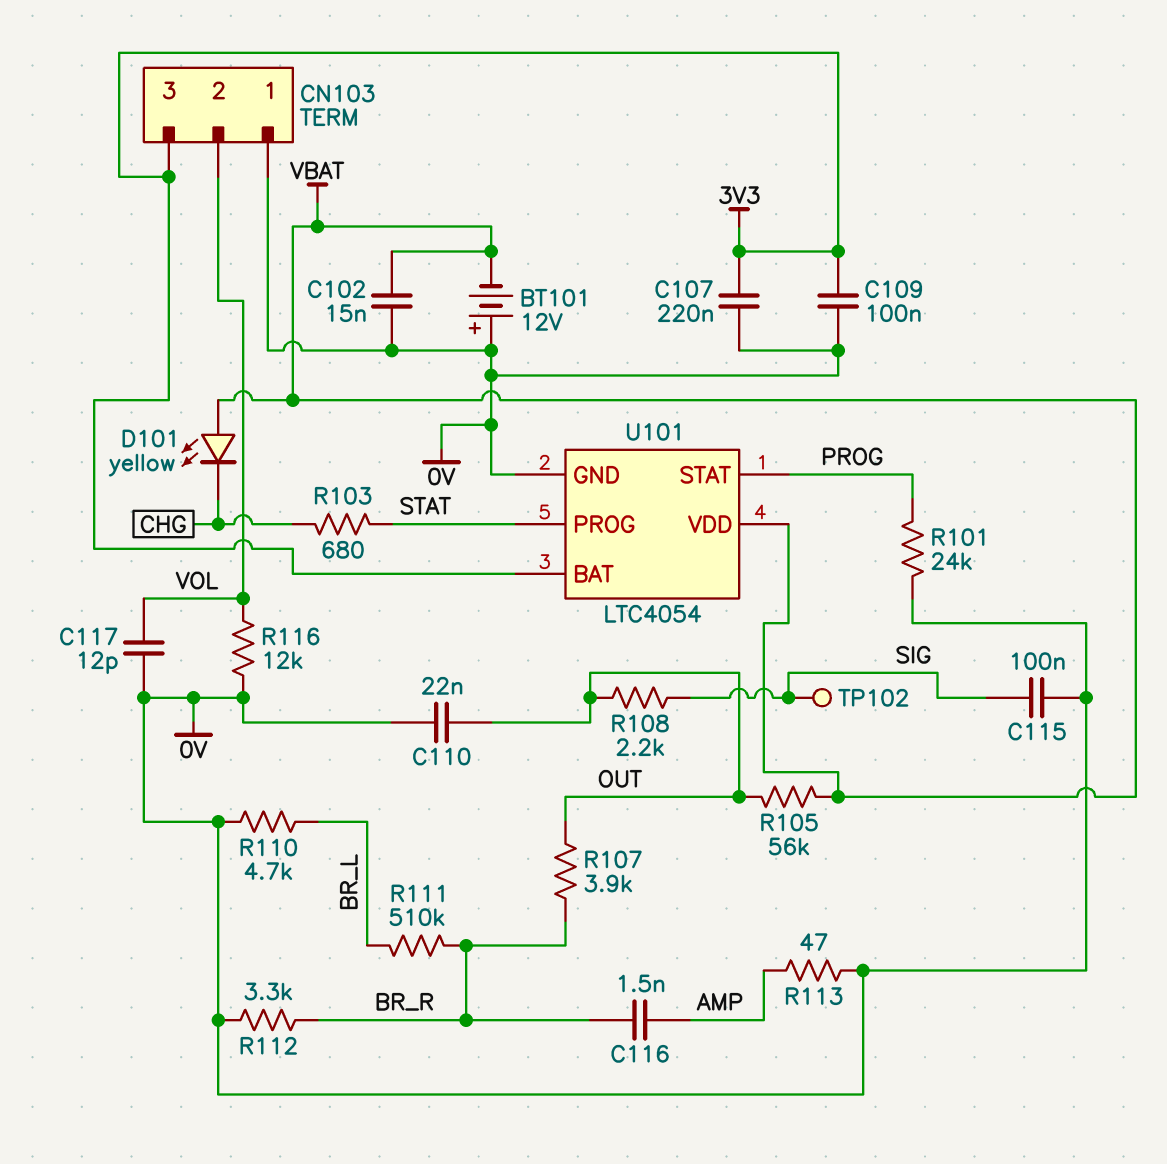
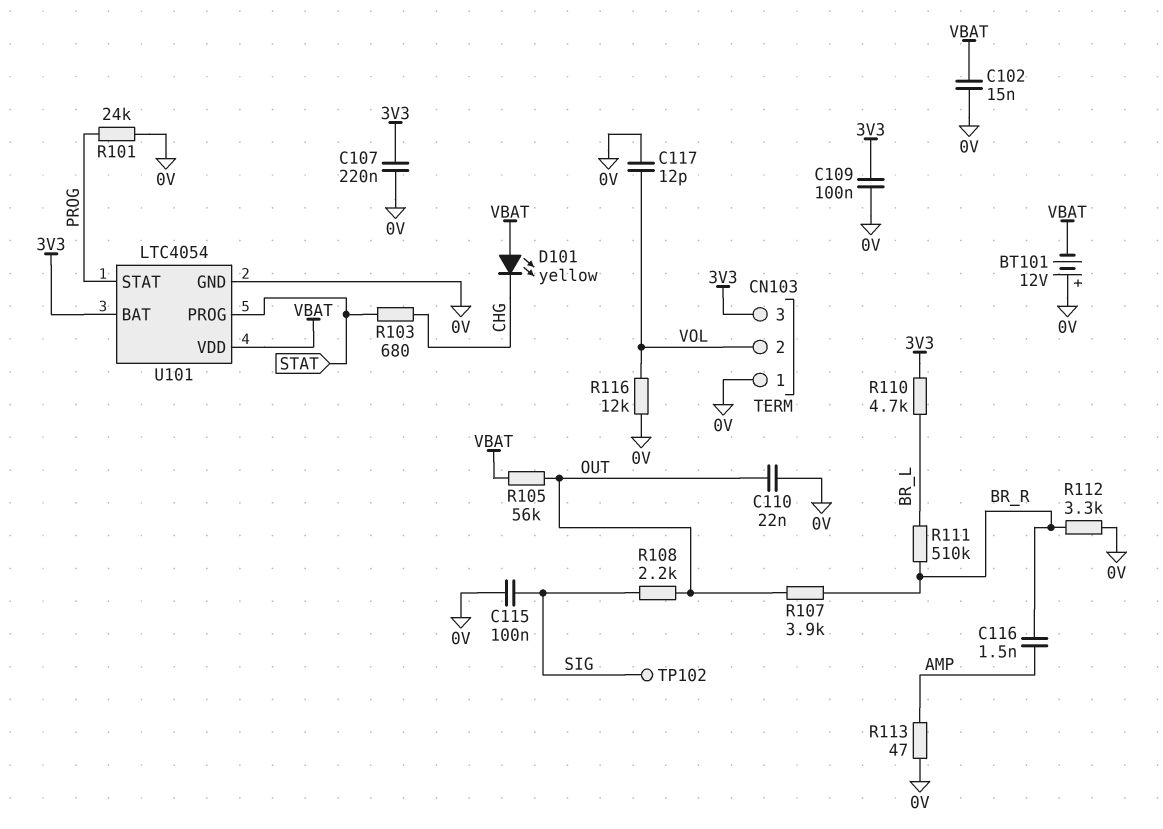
R110: 4.7k (0V, BR_L) -> 4.7k (3V3, BR_L)

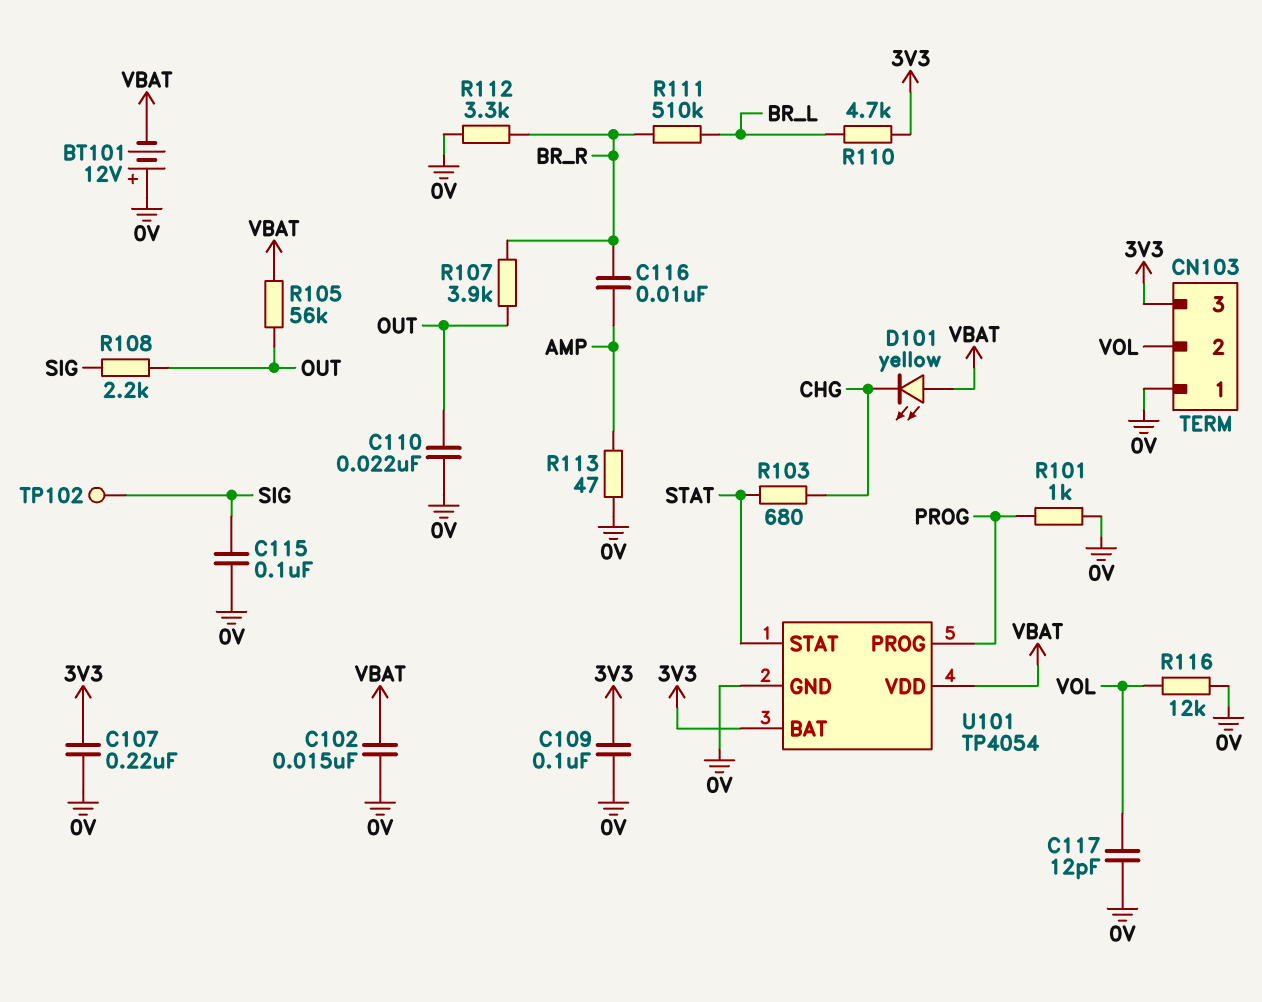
C116: 1.5nF (AMP, BR_R) -> 10nF (AMP, BR_R)
R101: 24k (0V, PROG) -> 1k (0V, PROG)
U101: LTC4054 -> TP4054
U101 pin PROG: STAT -> PROG
U101 pin STAT: PROG -> STAT

